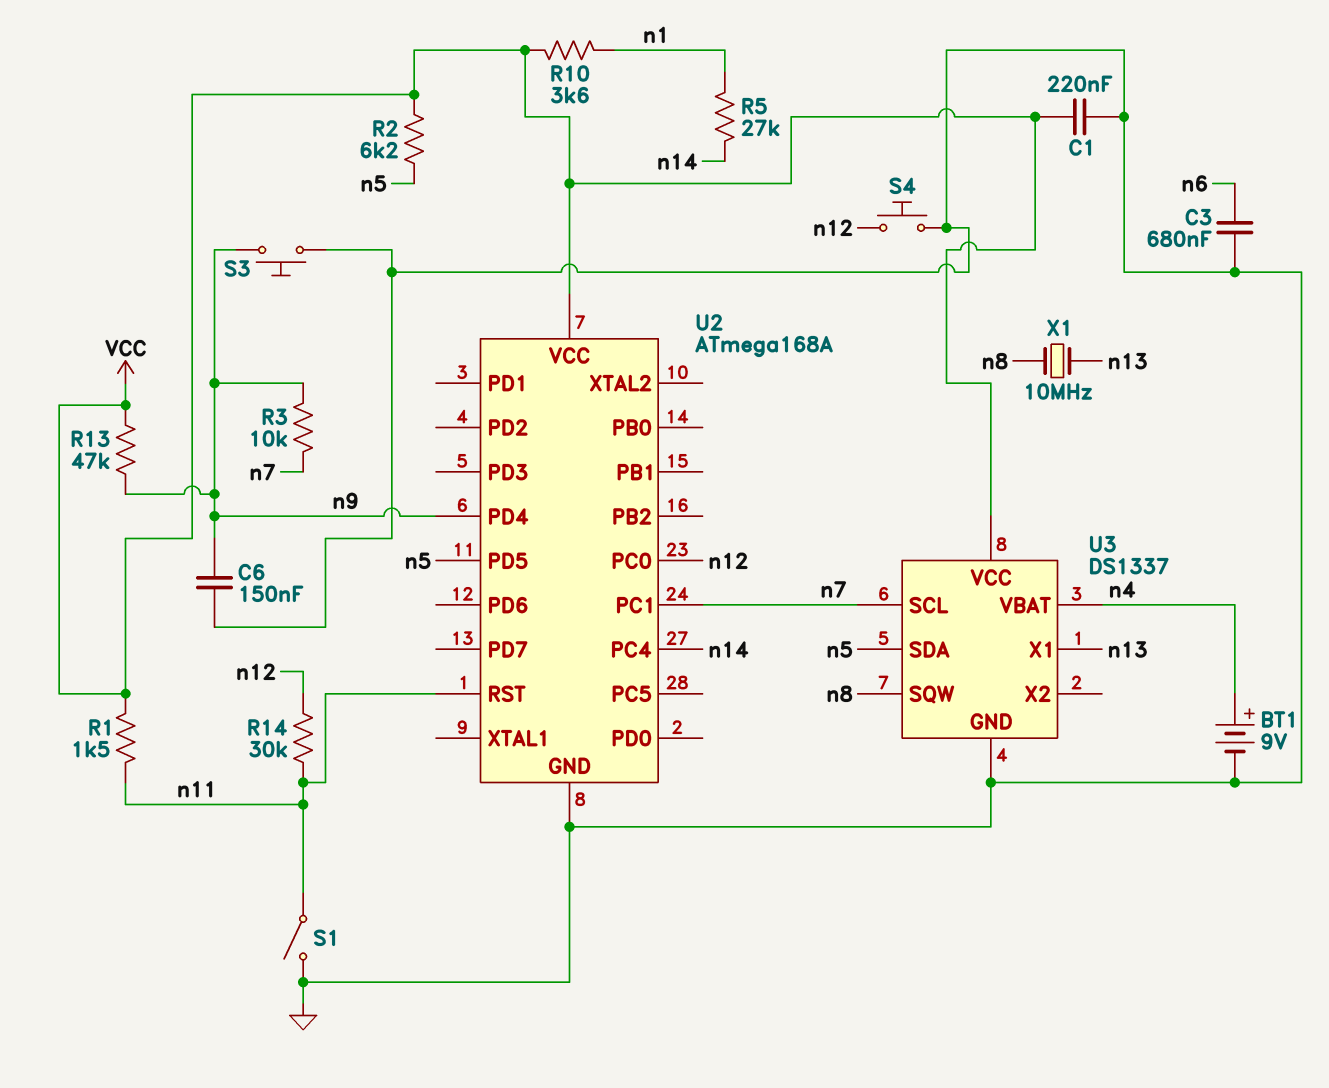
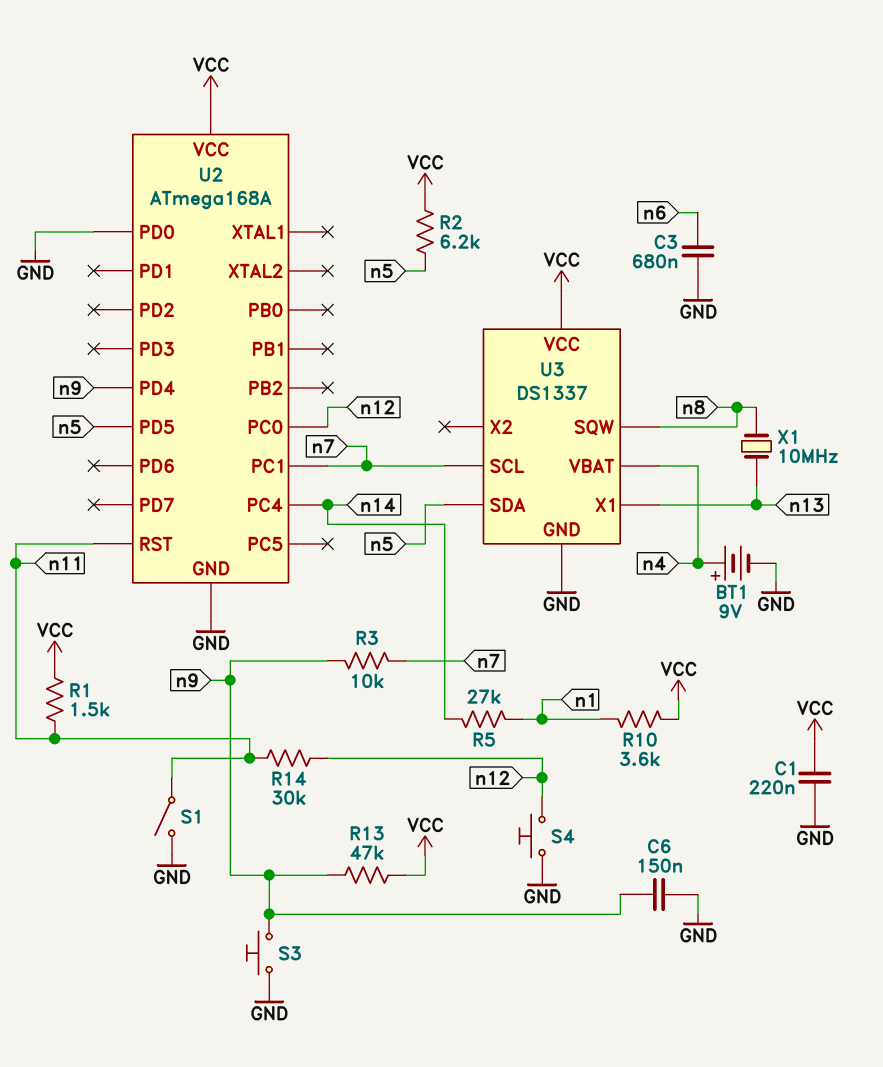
U2 pin PD0: none -> GND

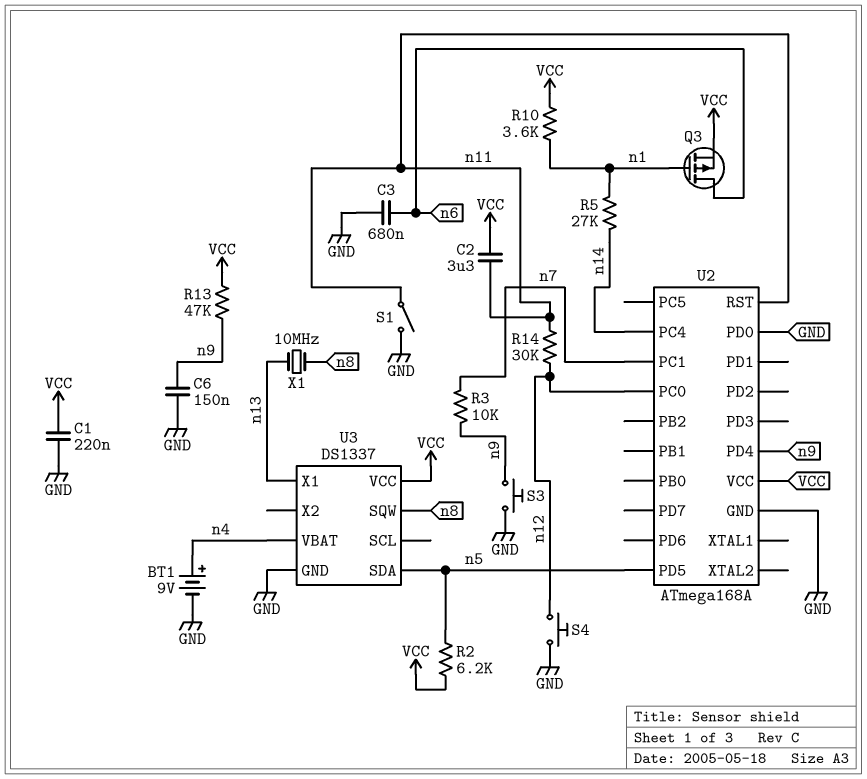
C2: none -> 3.3uF (VCC, n11)
Q3: none -> PMOS (G n1, D n6, S VCC)
R1: 1.5k (VCC, n11) -> none
U3 pin SCL: n7 -> none

